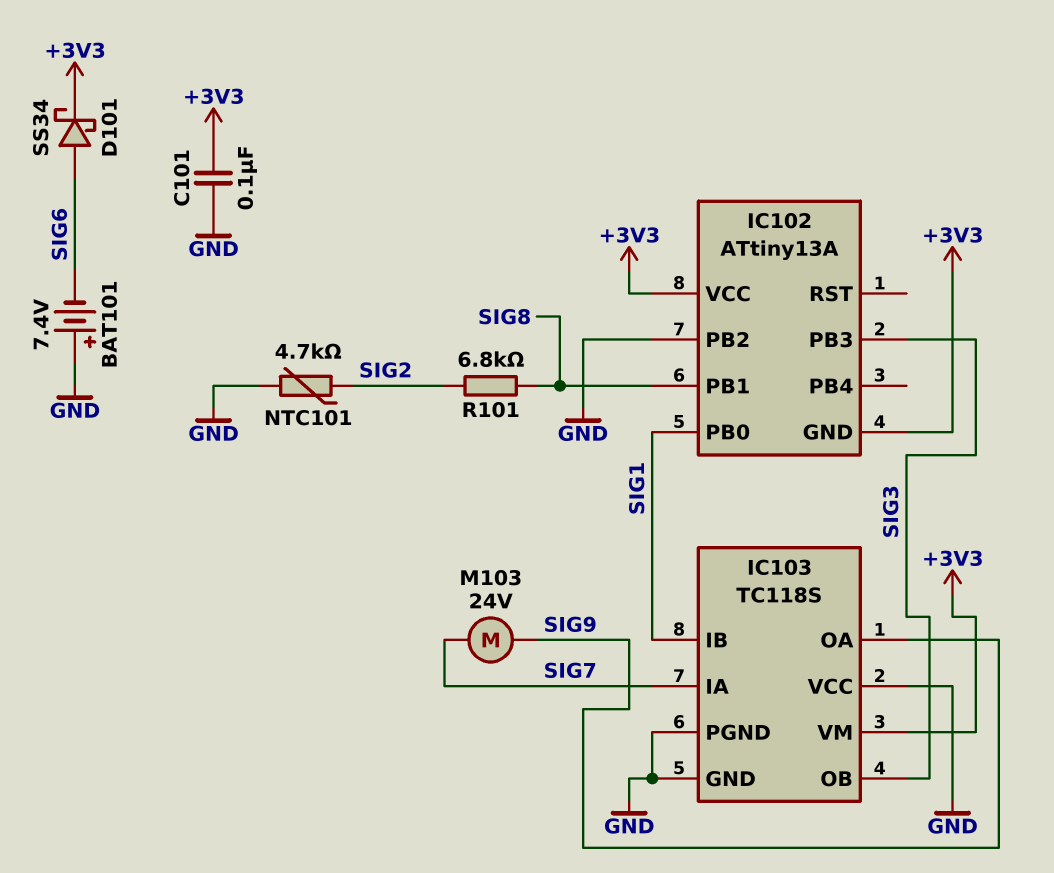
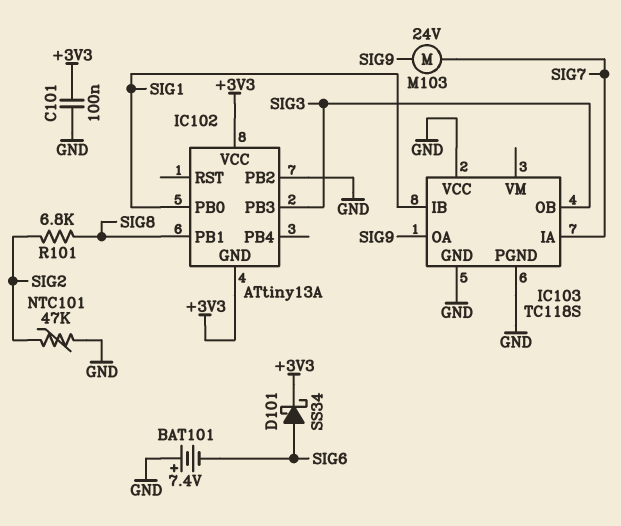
IC103 pin VM: +3V3 -> none
NTC101: 4.7k (GND, SIG2) -> 47k (GND, SIG2)

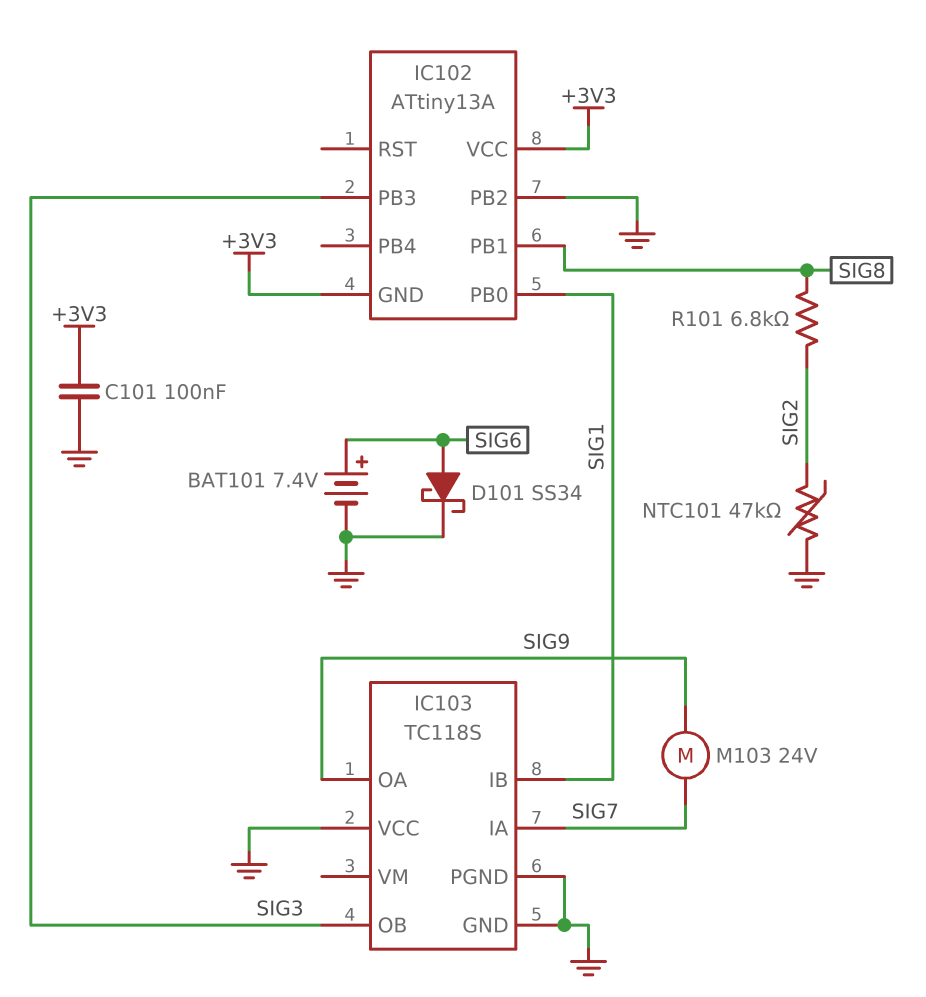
BAT101: 7.4V (plus GND, minus SIG6) -> 7.4V (plus SIG6, minus GND)
D101: schottky SS34 (A SIG6, K +3V3) -> schottky SS34 (A SIG6, K GND)

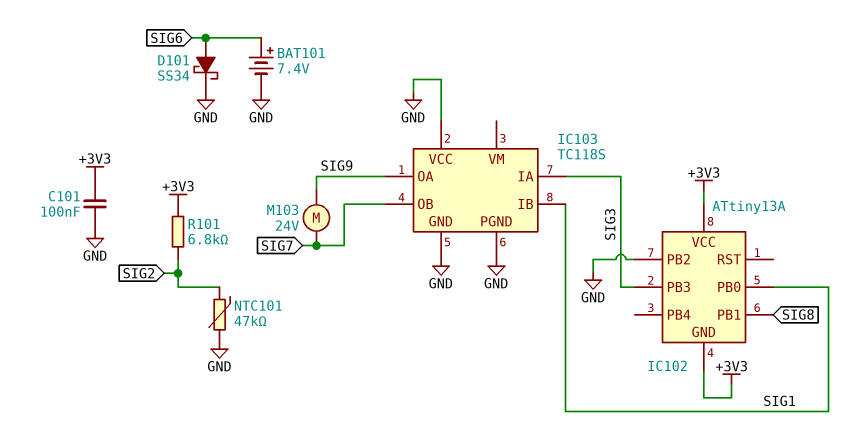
IC103 pin IA: SIG7 -> SIG3
IC103 pin OB: SIG3 -> SIG7
R101: 6.8k (SIG2, SIG8) -> 6.8k (+3V3, SIG2)

